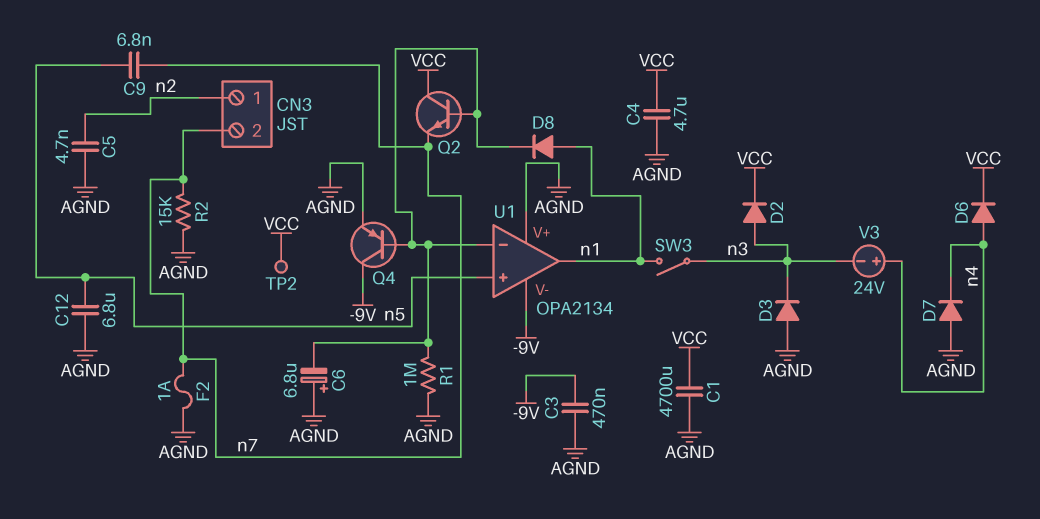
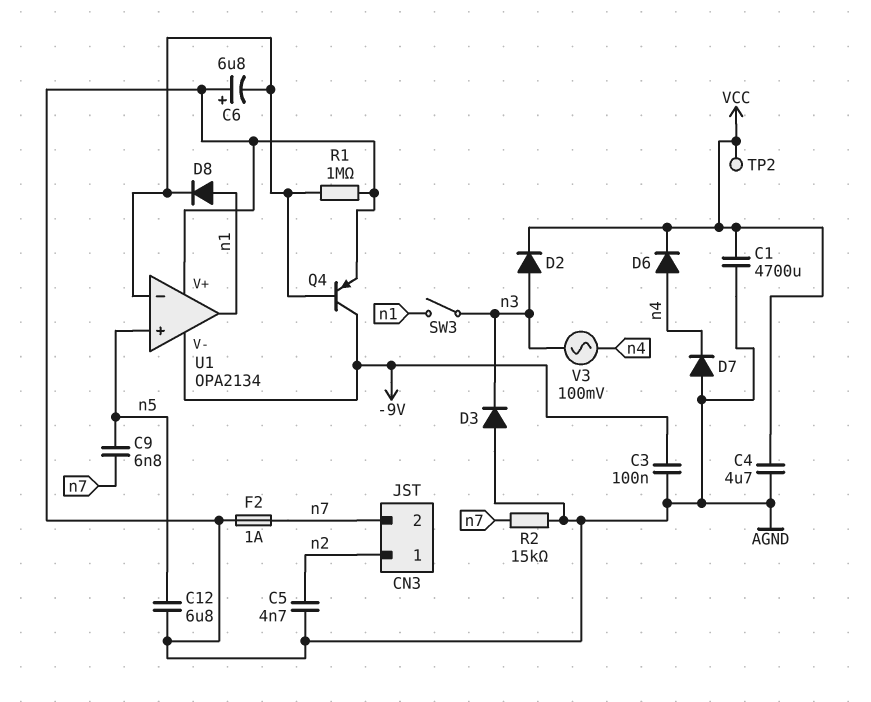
C3: 470nF (-9V, AGND) -> 100nF (-9V, AGND)
Q2: NPN (B U1/in-, C VCC, E n7) -> none
V3: 24V (plus n4, minus n3) -> AC 100mV (n3, n4)

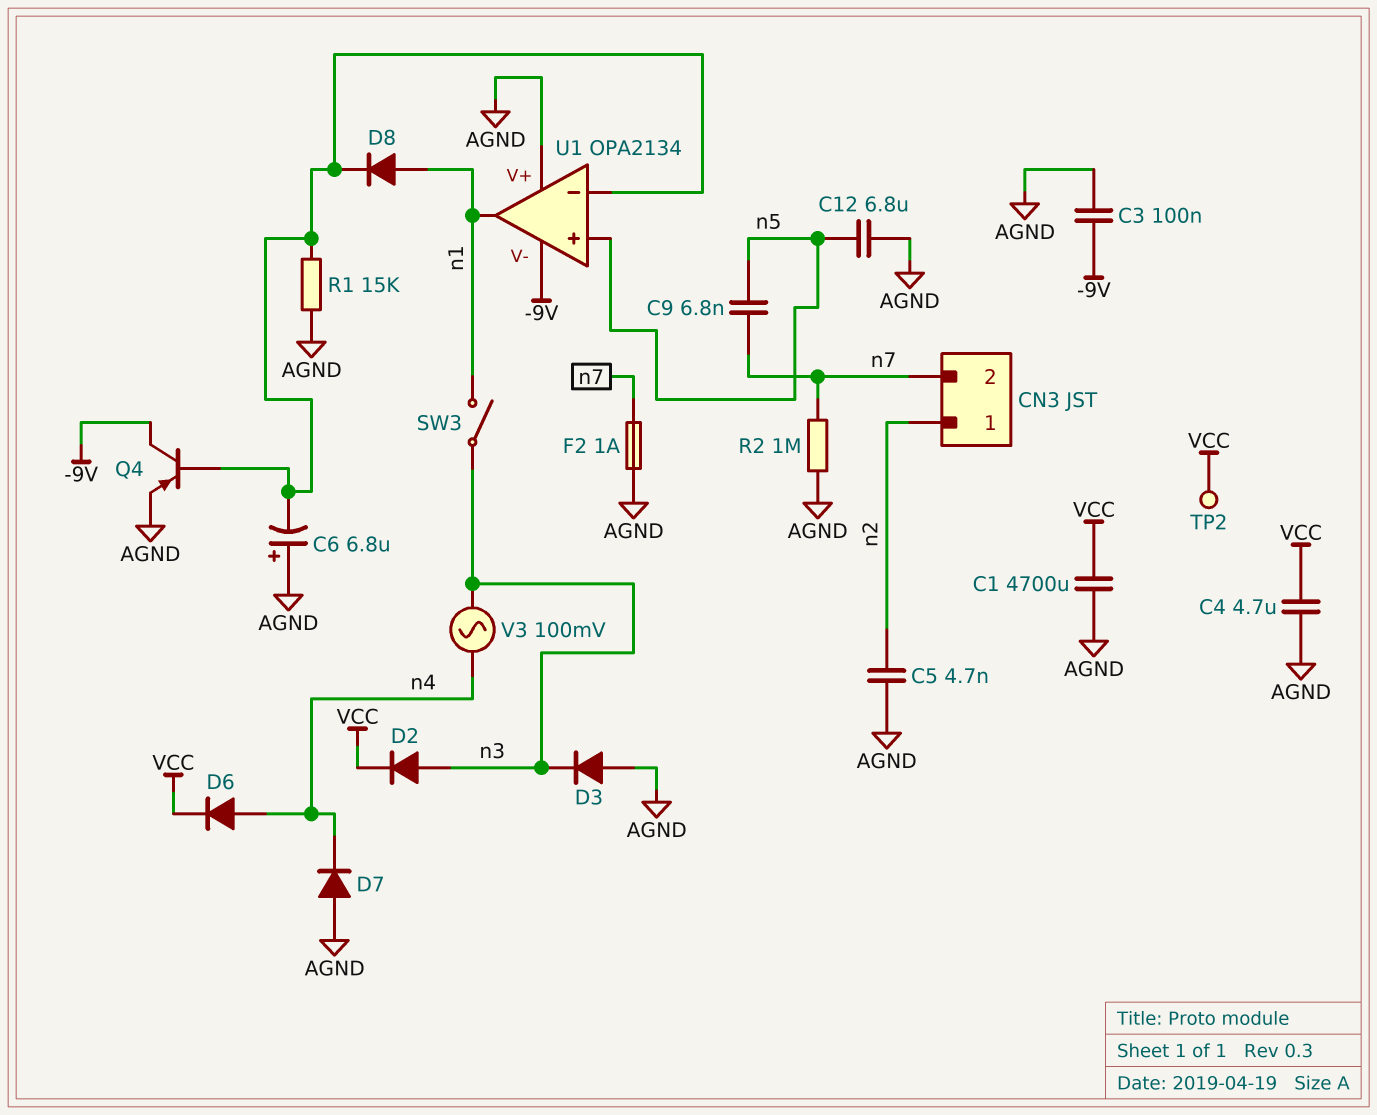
R1: 1M (AGND, U1/in-) -> 15k (AGND, U1/in-)
R2: 15k (AGND, n7) -> 1M (AGND, n7)

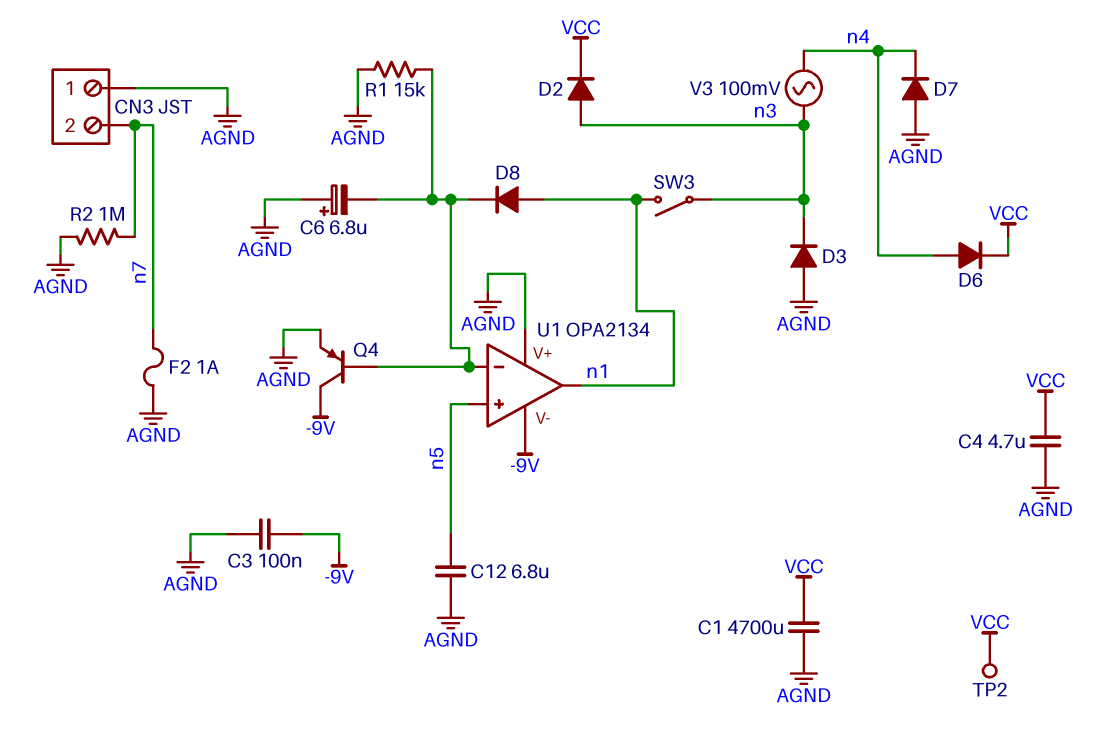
C5: 4.7nF (AGND, n2) -> none
C9: 6.8nF (n5, n7) -> none
CN3 pin 1: n2 -> AGND

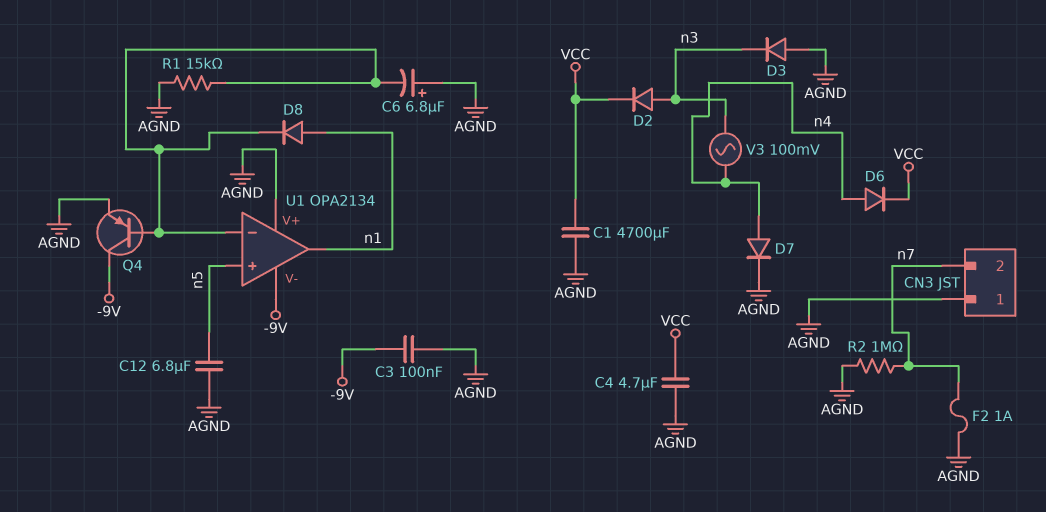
D7: diode (A AGND, K n4) -> diode (A n4, K AGND)
SW3: switch (n1, n3) -> none
TP2: test point (VCC) -> none

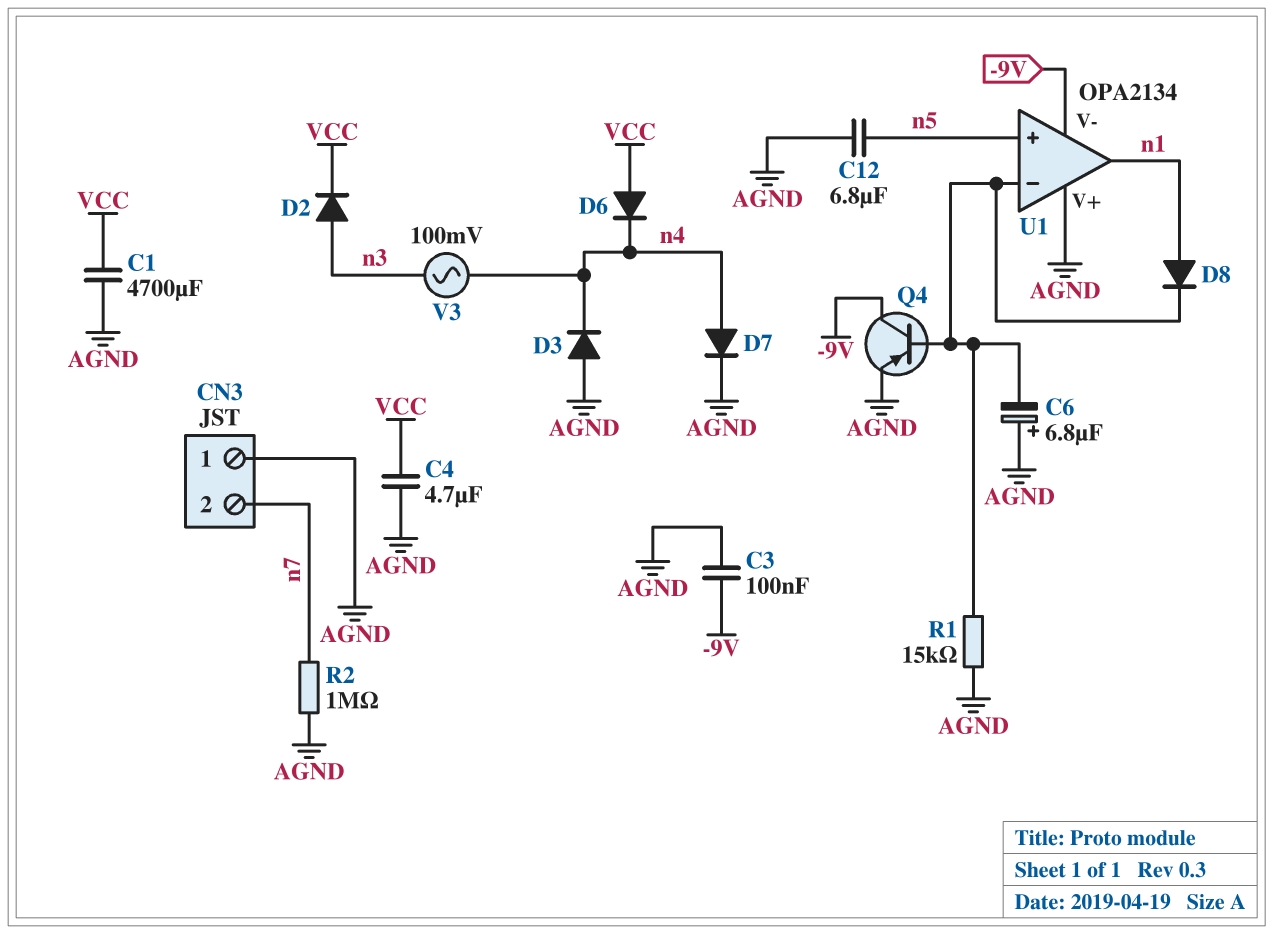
D3: diode (A AGND, K n3) -> diode (A AGND, K n4)
D6: diode (A n4, K VCC) -> diode (A VCC, K n4)
F2: 1A (AGND, n7) -> none

